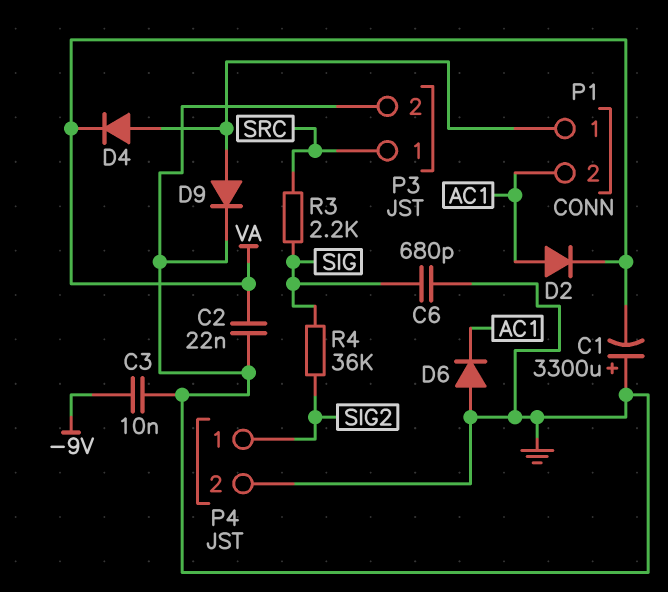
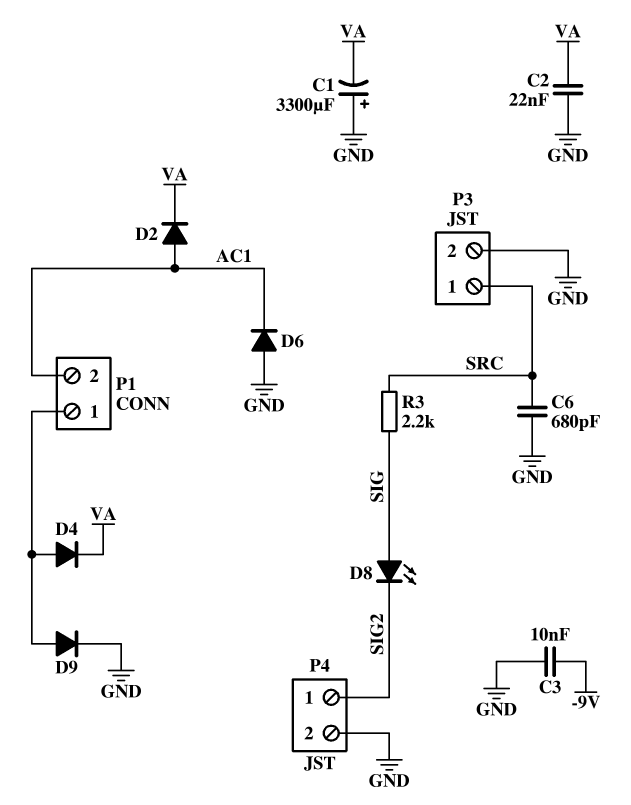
C6: 680pF (GND, SIG) -> 680pF (GND, SRC)
D8: none -> LED (A SIG, K SIG2)
R4: 36k (SIG, SIG2) -> none

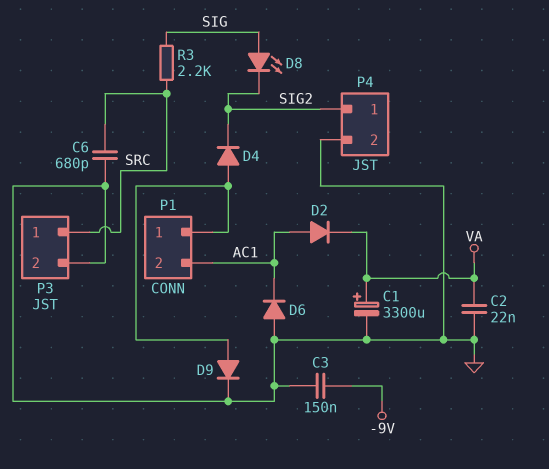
C1: 3300uF (plus GND, minus VA) -> 3300uF (plus VA, minus GND)
C3: 10nF (-9V, GND) -> 150nF (-9V, GND)
D4: diode (A P1/1, K VA) -> diode (A P1/1, K SIG2)

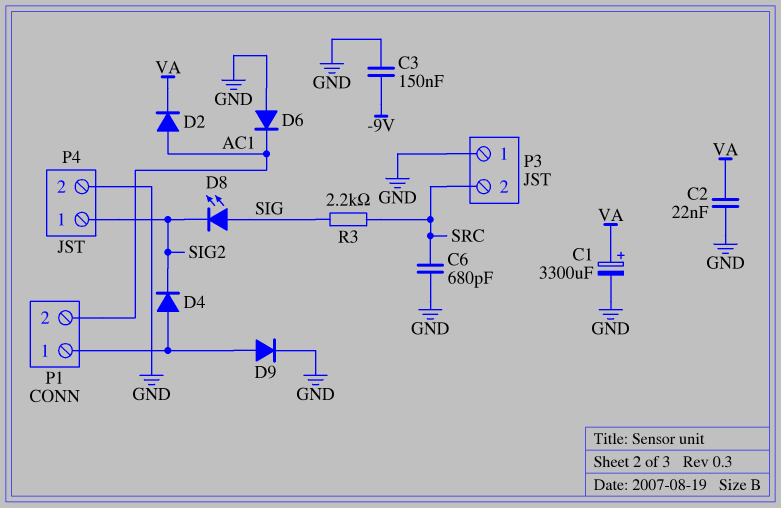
P3 pin 1: SRC -> GND
P3 pin 2: GND -> SRC

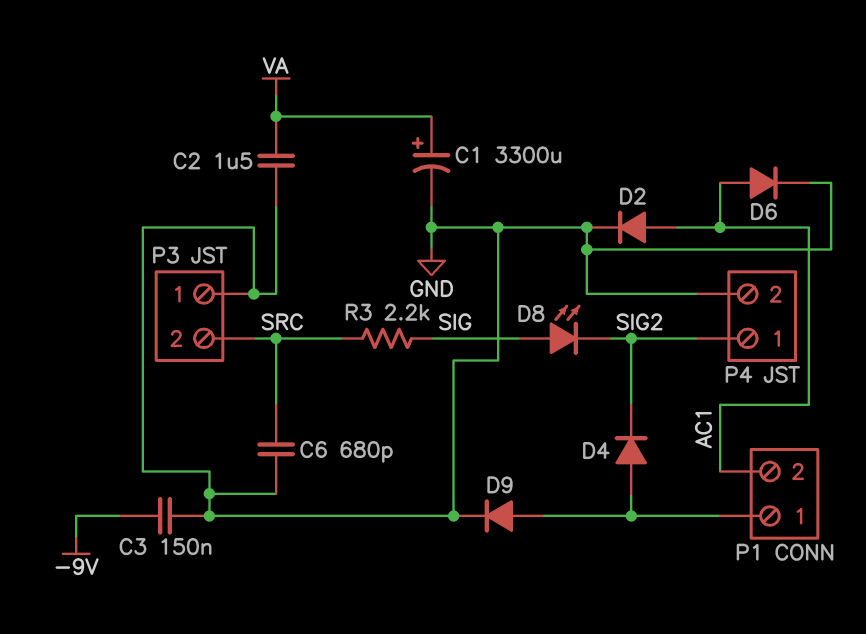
C2: 22nF (GND, VA) -> 1.5uF (GND, VA)
D2: diode (A AC1, K VA) -> diode (A AC1, K GND)
D6: diode (A GND, K AC1) -> diode (A AC1, K GND)

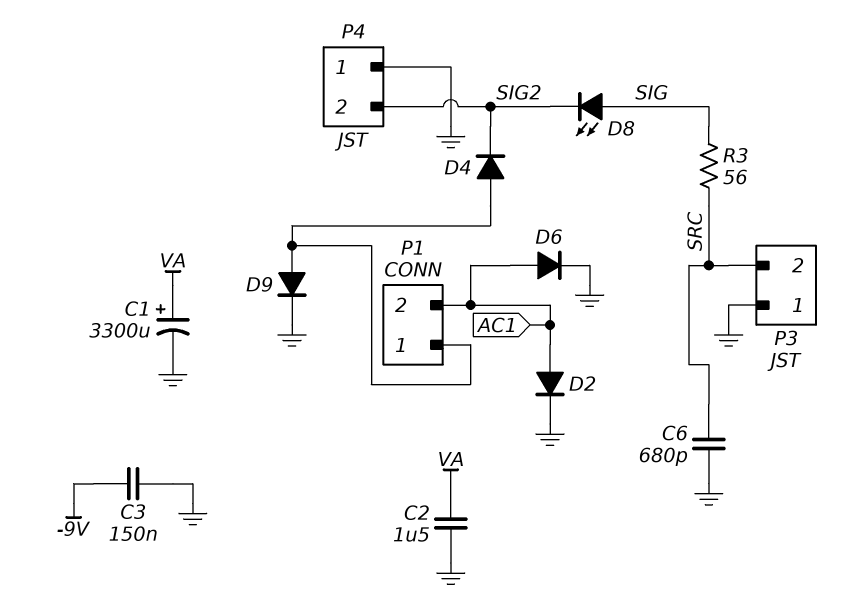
P4 pin 1: SIG2 -> GND
P4 pin 2: GND -> SIG2
R3: 2.2k (SIG, SRC) -> 56 (SIG, SRC)

